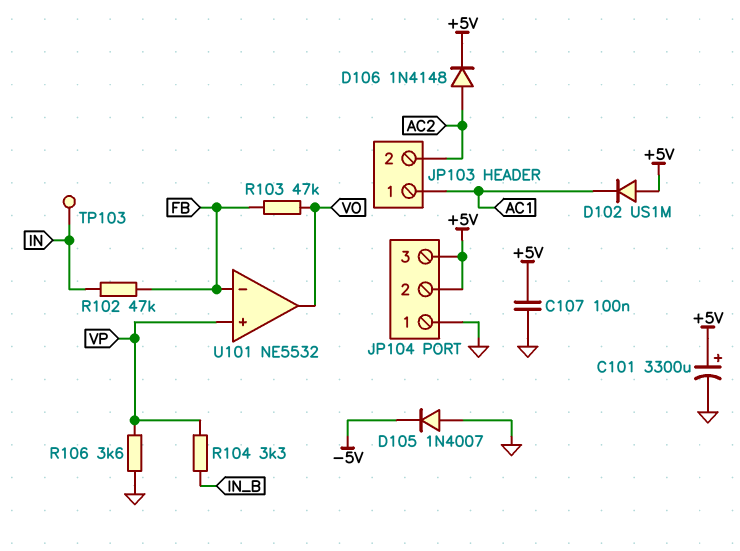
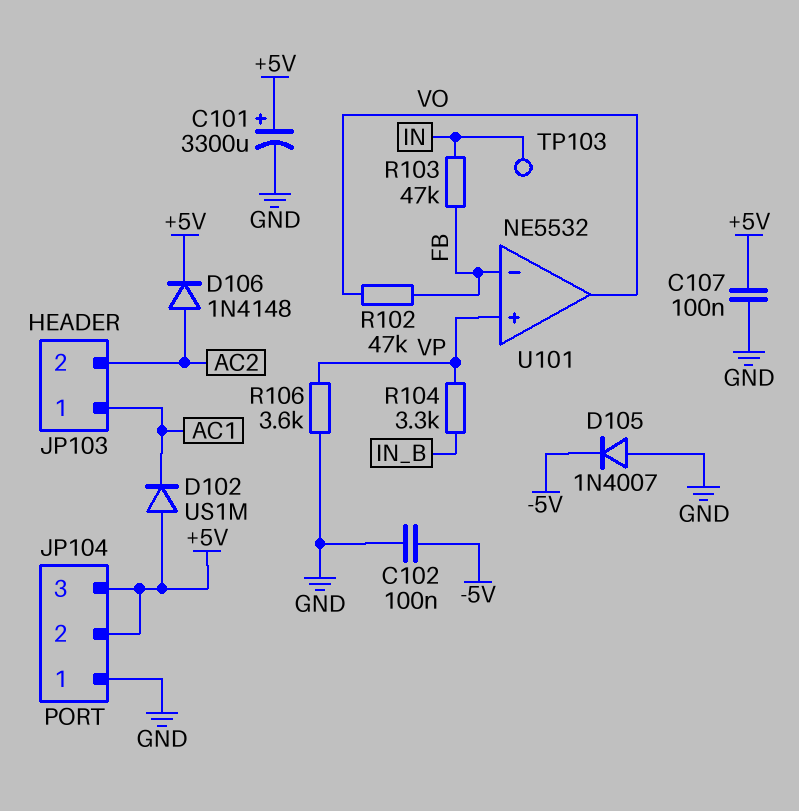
C102: none -> 100nF (-5V, GND)
R102: 47k (FB, IN) -> 47k (FB, VO)
R103: 47k (FB, VO) -> 47k (FB, IN)

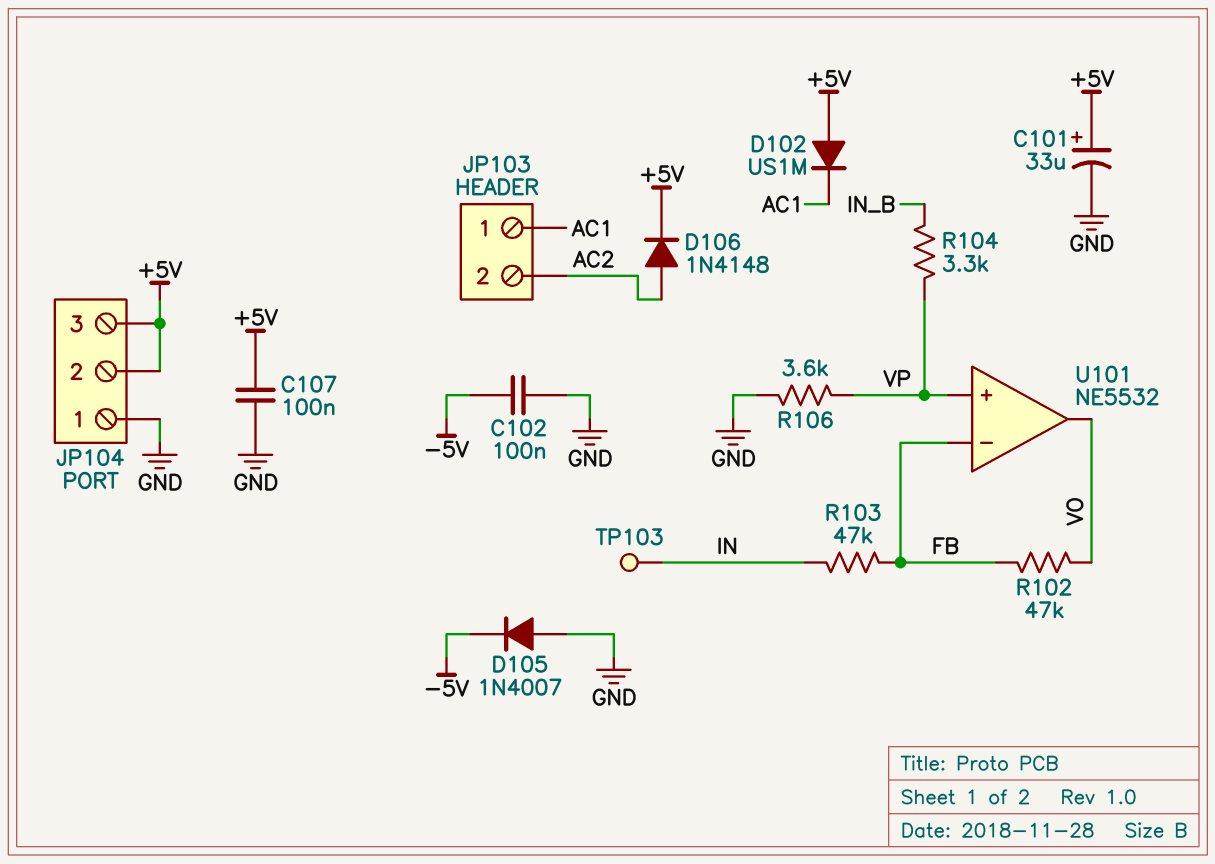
C101: 3300uF (plus +5V, minus GND) -> 33uF (plus +5V, minus GND)

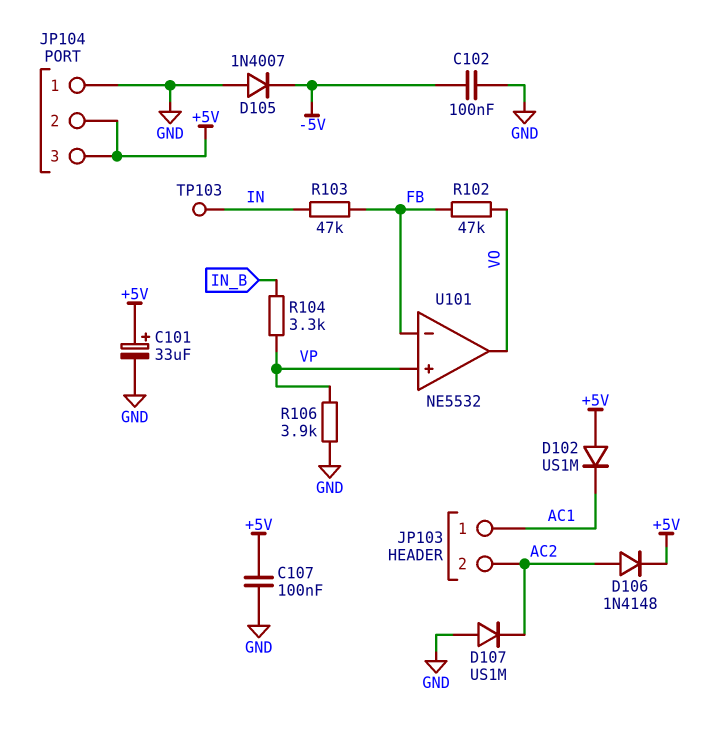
D107: none -> diode US1M (A GND, K AC2)
R106: 3.6k (GND, VP) -> 3.9k (GND, VP)

